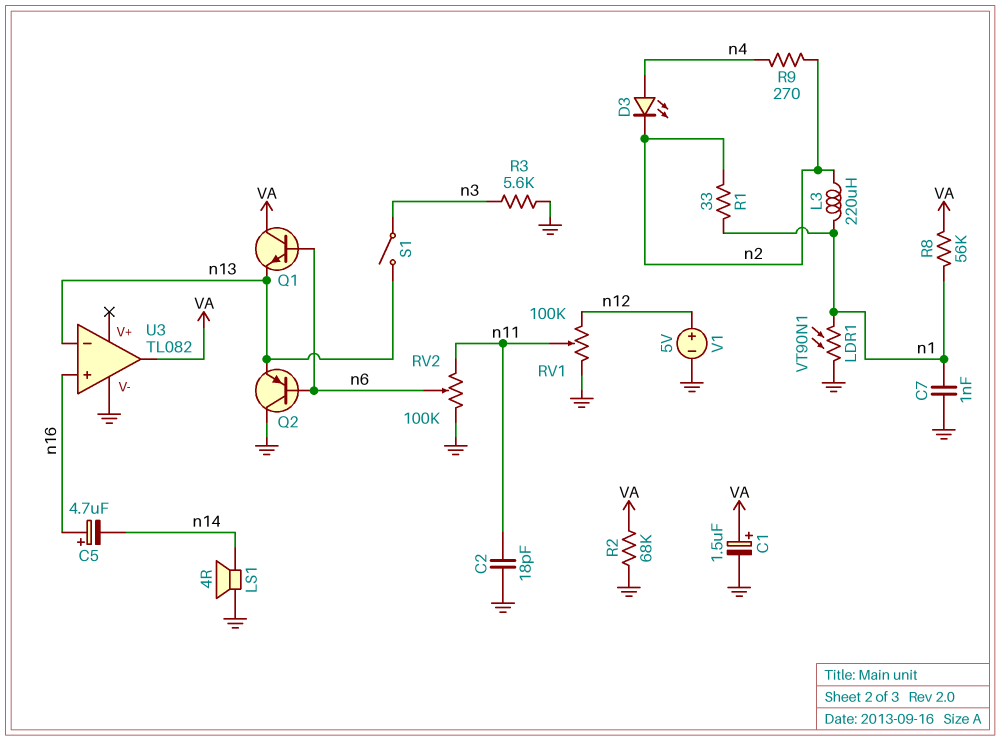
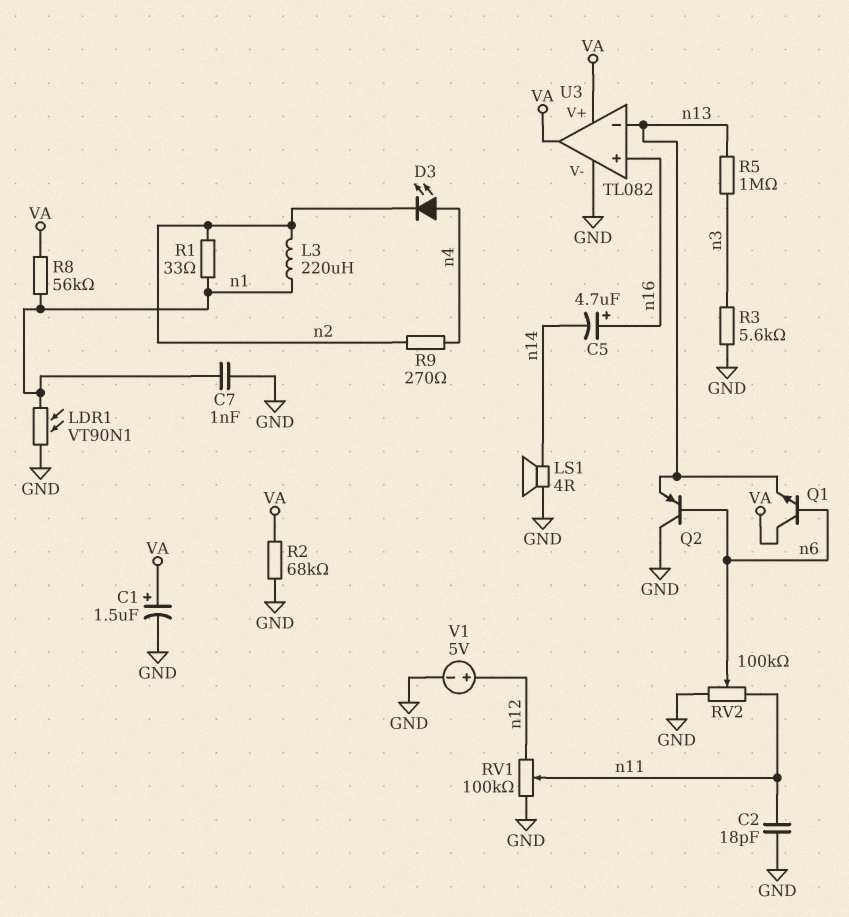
R5: none -> 1M (n3, n13)
S1: switch (n3, n13) -> none
U3 pin V+: none -> VA

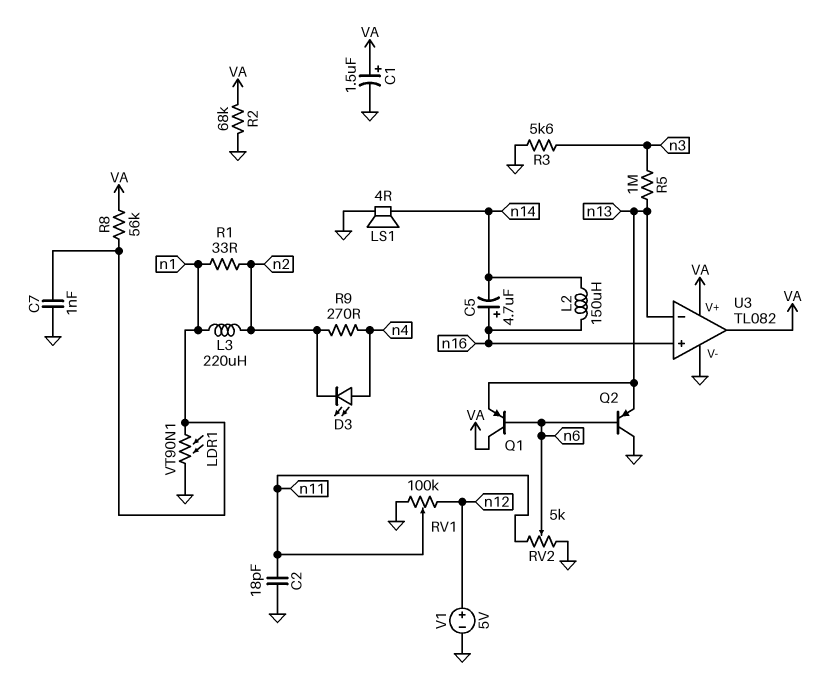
L2: none -> 150uH (n14, n16)
Q1: NPN (B n6, C VA, E n13) -> PNP (B n6, C VA, E n13)
RV2: 100k (GND, n11, wiper n6) -> 5k (GND, n11, wiper n6)

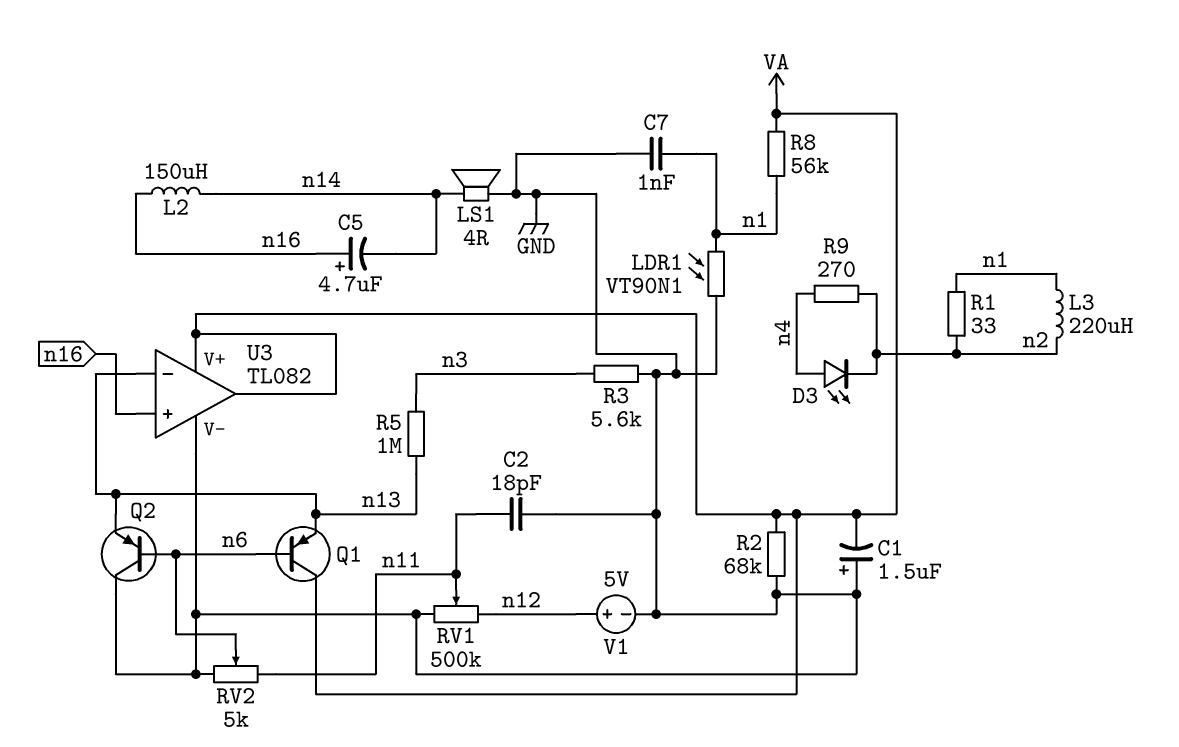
C1: 1.5uF (plus VA, minus GND) -> 1.5uF (plus GND, minus VA)
RV1: 100k (GND, n12, wiper n11) -> 500k (GND, n12, wiper n11)

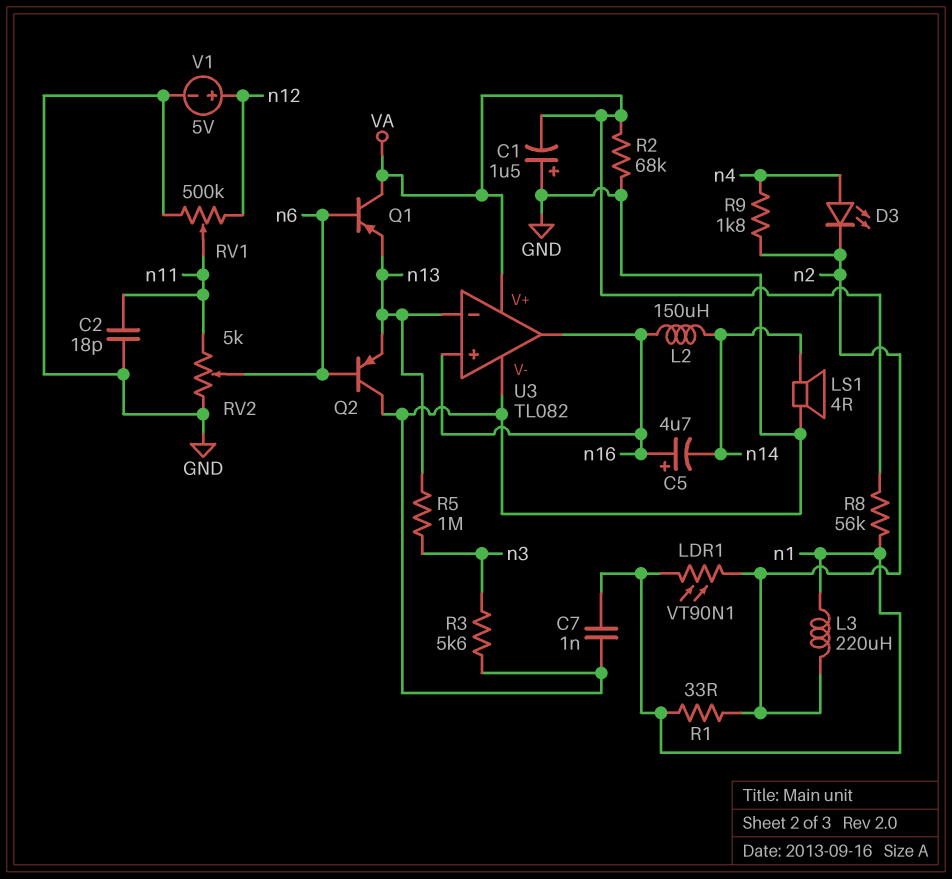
LDR1: VT90N1 (GND, n1) -> VT90N1 (n1, n2)
R9: 270 (n2, n4) -> 1.8k (n2, n4)
U3 pin out: VA -> n16

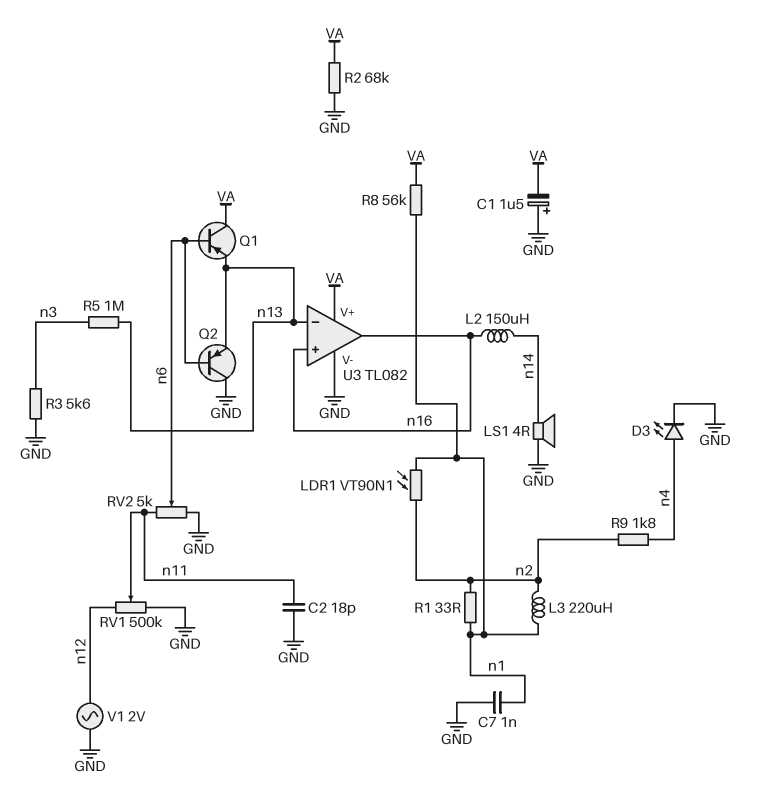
C5: 4.7uF (plus n16, minus n14) -> none
D3: LED (A n4, K n2) -> LED (A n4, K GND)
V1: 5V (plus n12, minus GND) -> AC 2V (GND, n12)

